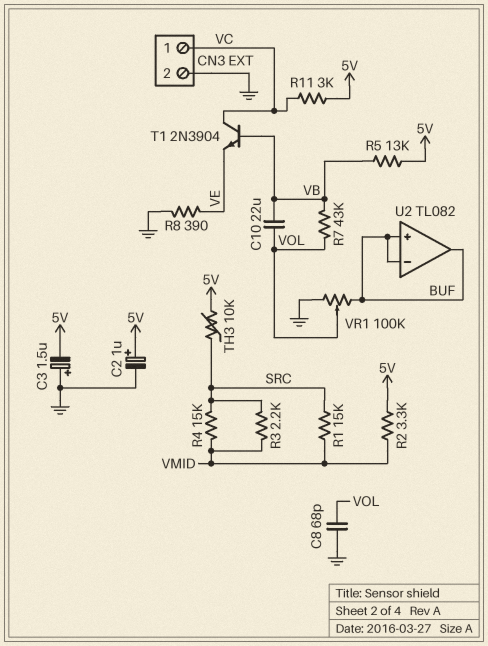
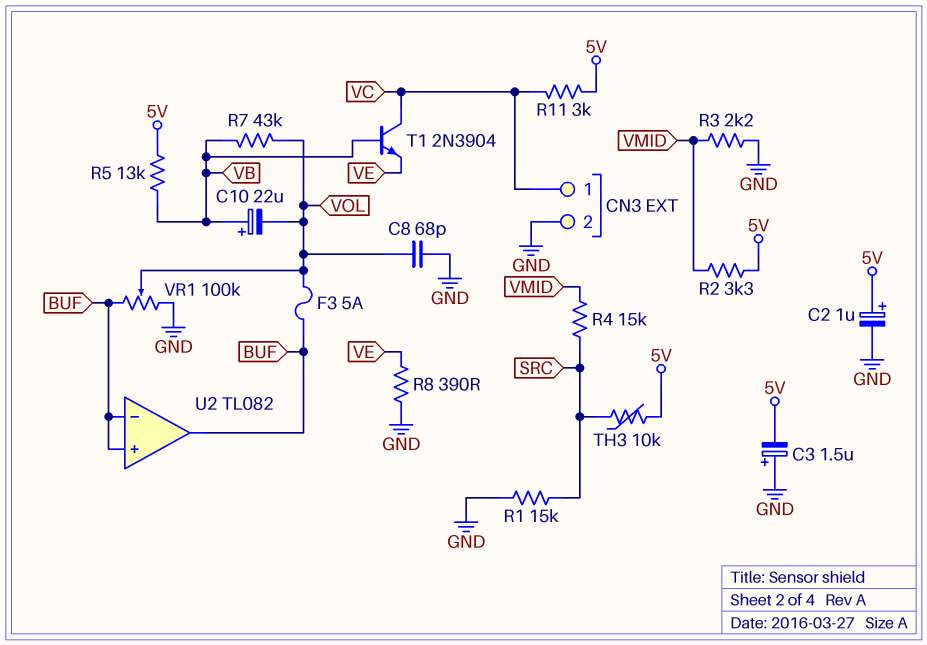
C10: 22uF (VB, VOL) -> 22uF (plus VB, minus VOL)
F3: none -> 5A (BUF, VOL)
R1: 15k (SRC, VMID) -> 15k (GND, SRC)
R3: 2.2k (SRC, VMID) -> 2.2k (GND, VMID)

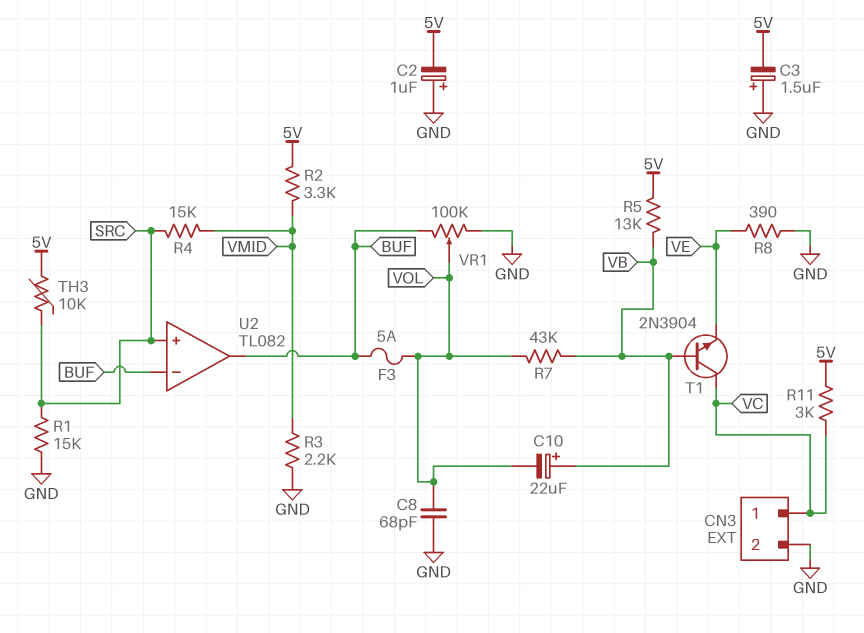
C2: 1uF (plus 5V, minus GND) -> 1uF (plus GND, minus 5V)
U2 pin in+: BUF -> SRC

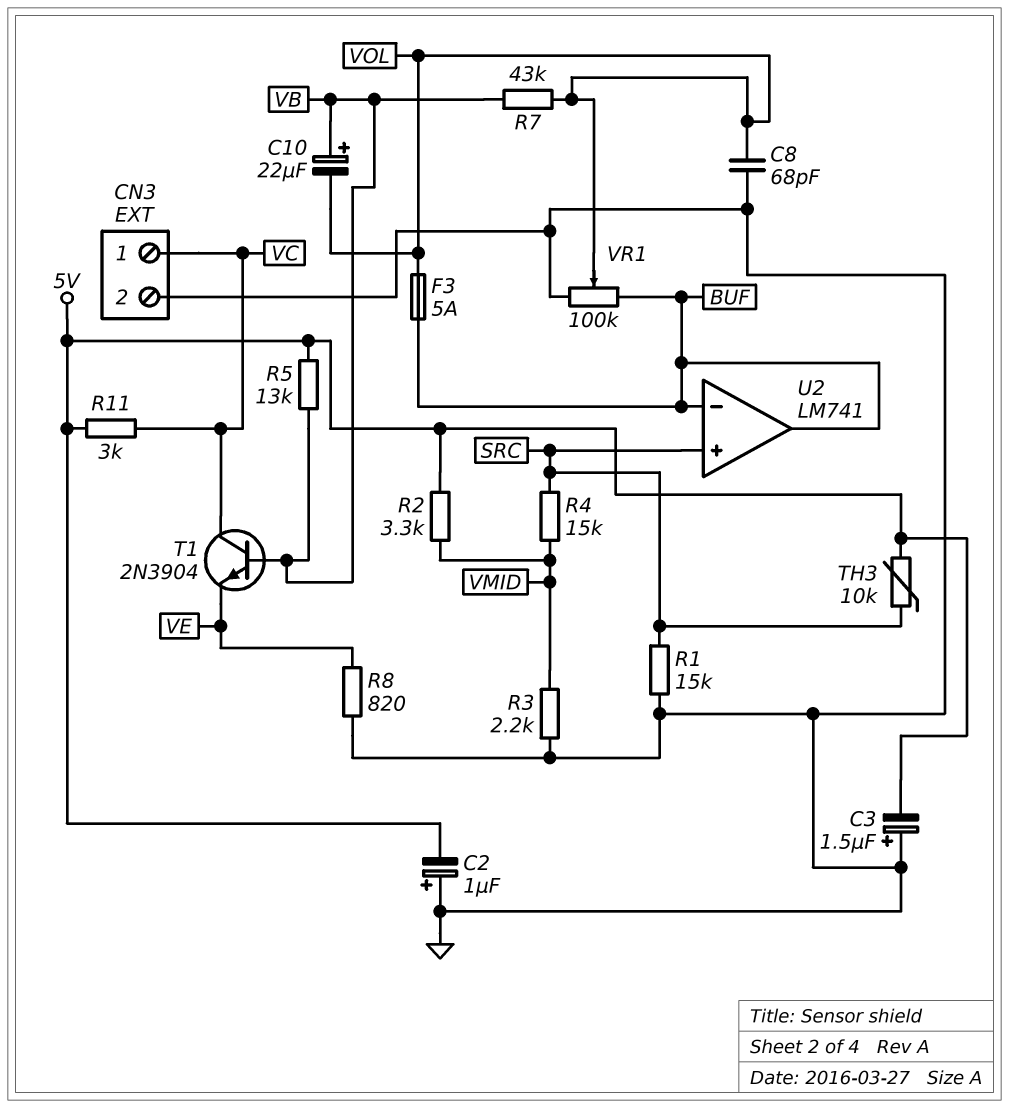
R8: 390 (GND, VE) -> 820 (GND, VE)
U2: TL082 -> LM741

